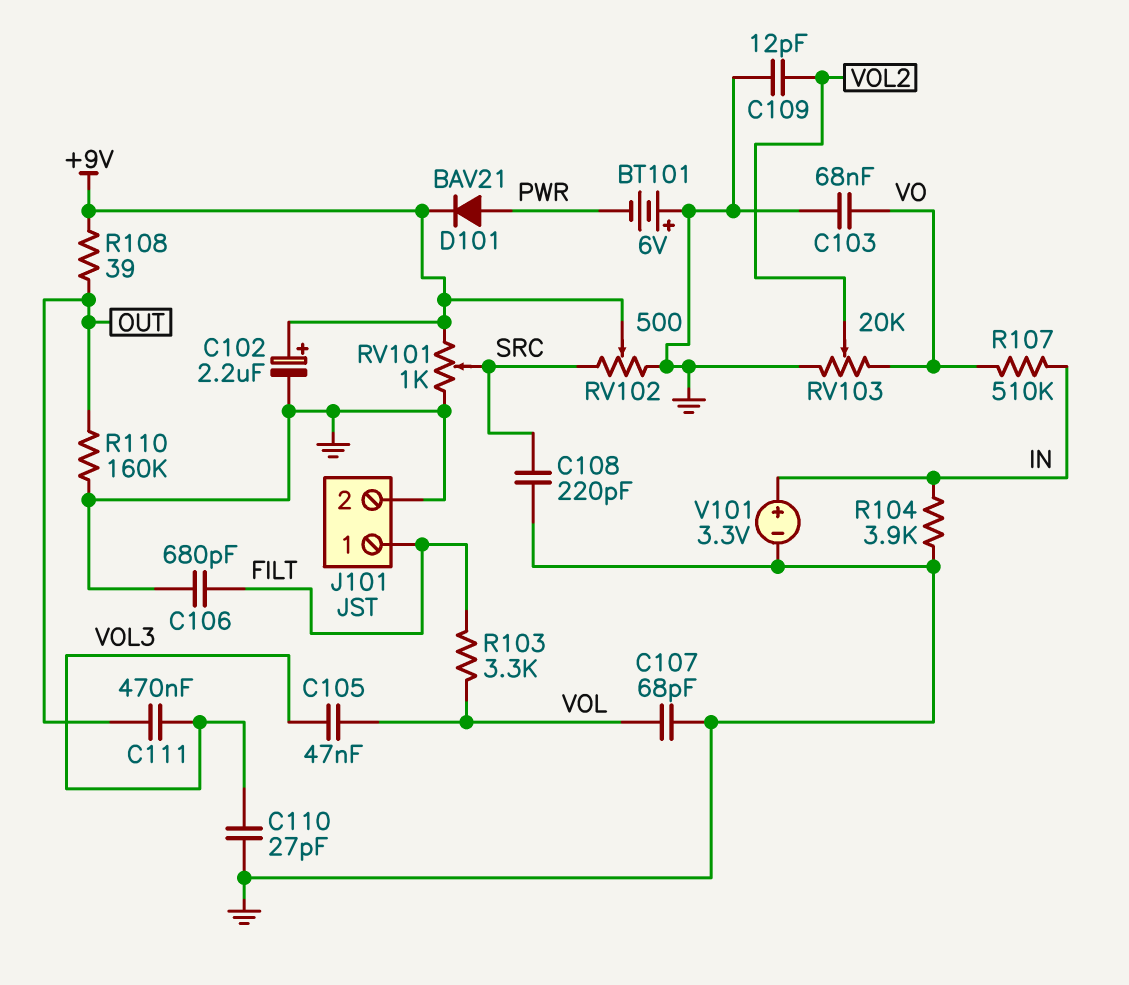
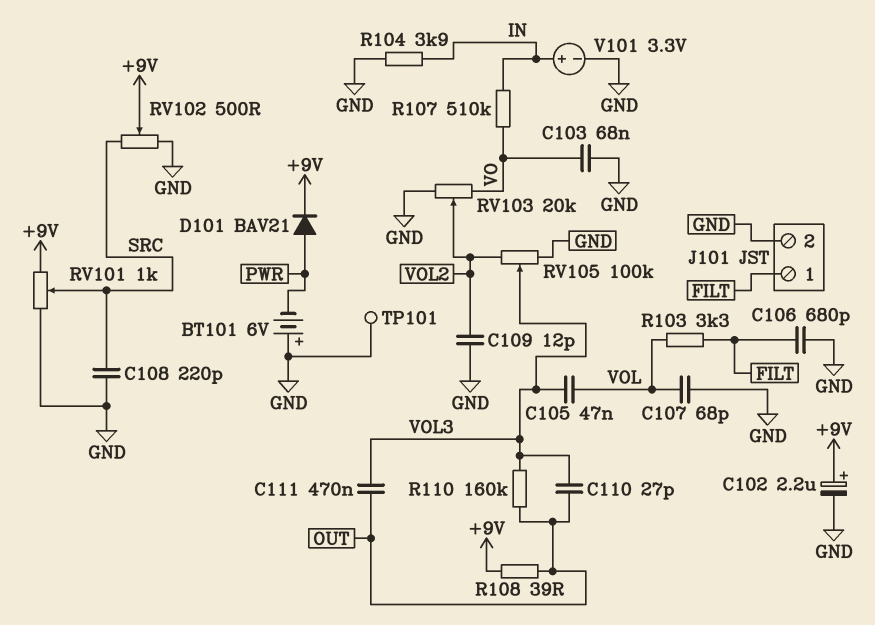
C110: 27pF (GND, VOL3) -> 27pF (OUT, VOL3)
R110: 160k (GND, OUT) -> 160k (OUT, VOL3)
RV105: none -> 100k (GND, VOL2, wiper VOL3)
TP101: none -> test point (GND)

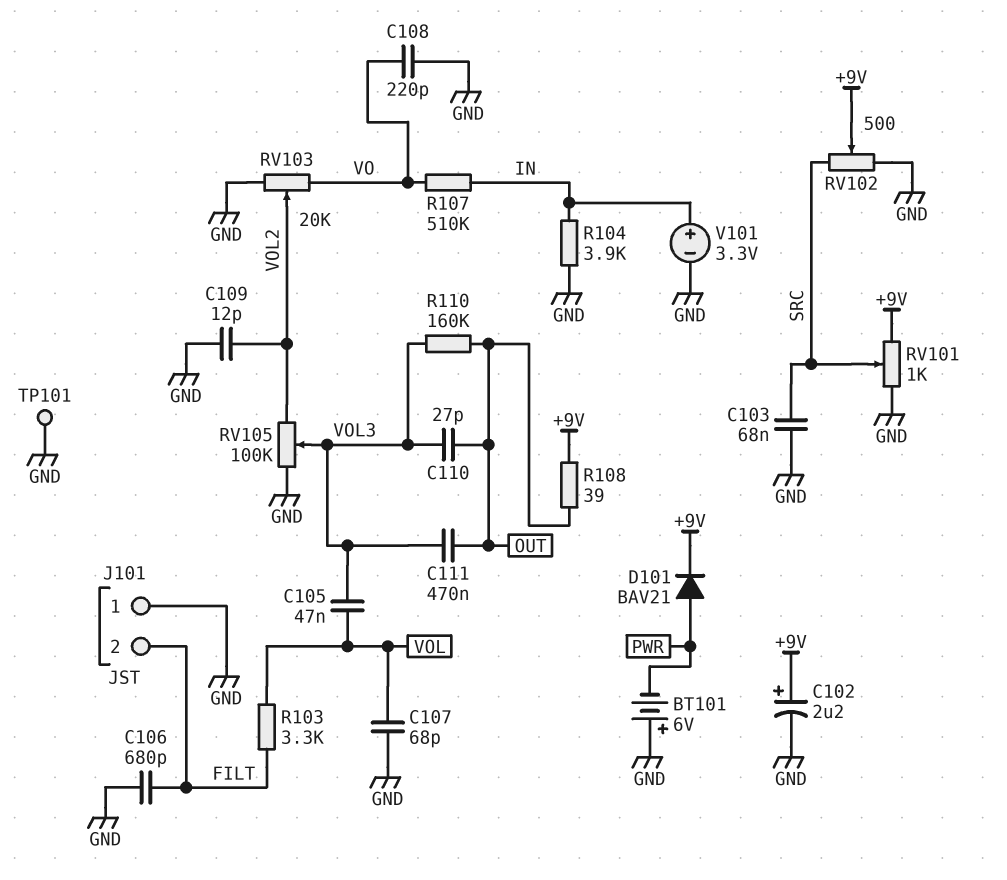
C103: 68nF (GND, VO) -> 68nF (GND, SRC)
C108: 220pF (GND, SRC) -> 220pF (GND, VO)
J101 pin 1: FILT -> GND
J101 pin 2: GND -> FILT

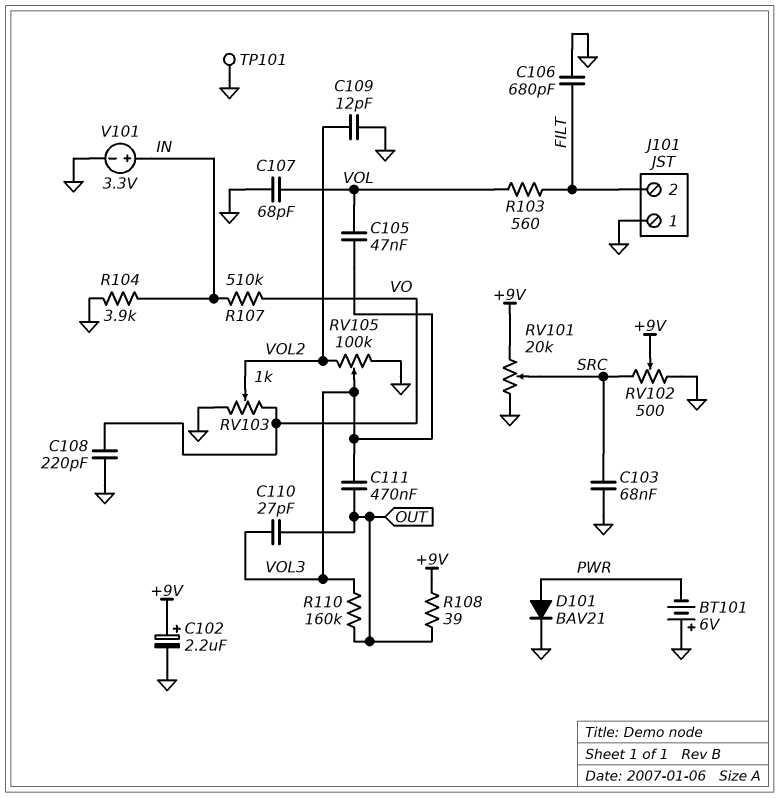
D101: diode BAV21 (A PWR, K +9V) -> diode BAV21 (A PWR, K GND)
R103: 3.3k (FILT, VOL) -> 560 (FILT, VOL)
RV101: 1k (+9V, GND, wiper SRC) -> 20k (+9V, GND, wiper SRC)
RV103: 20k (GND, VO, wiper VOL2) -> 1k (GND, VO, wiper VOL2)

